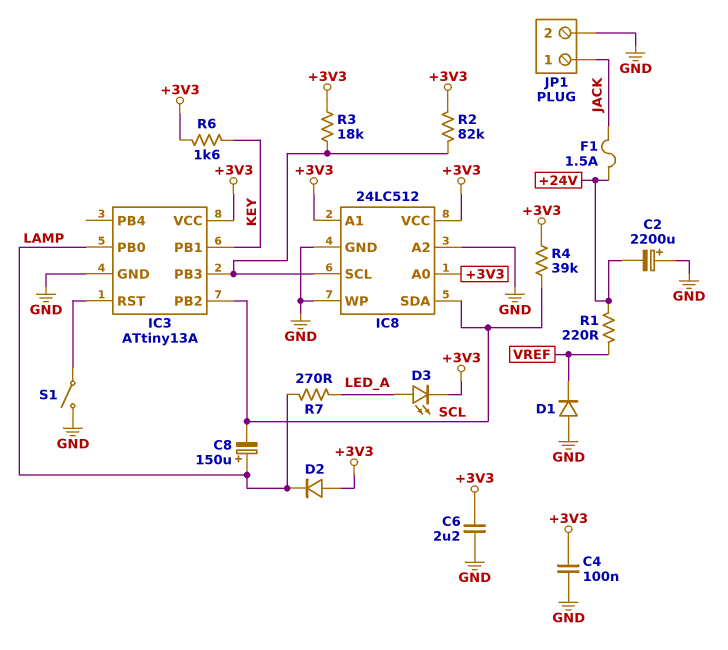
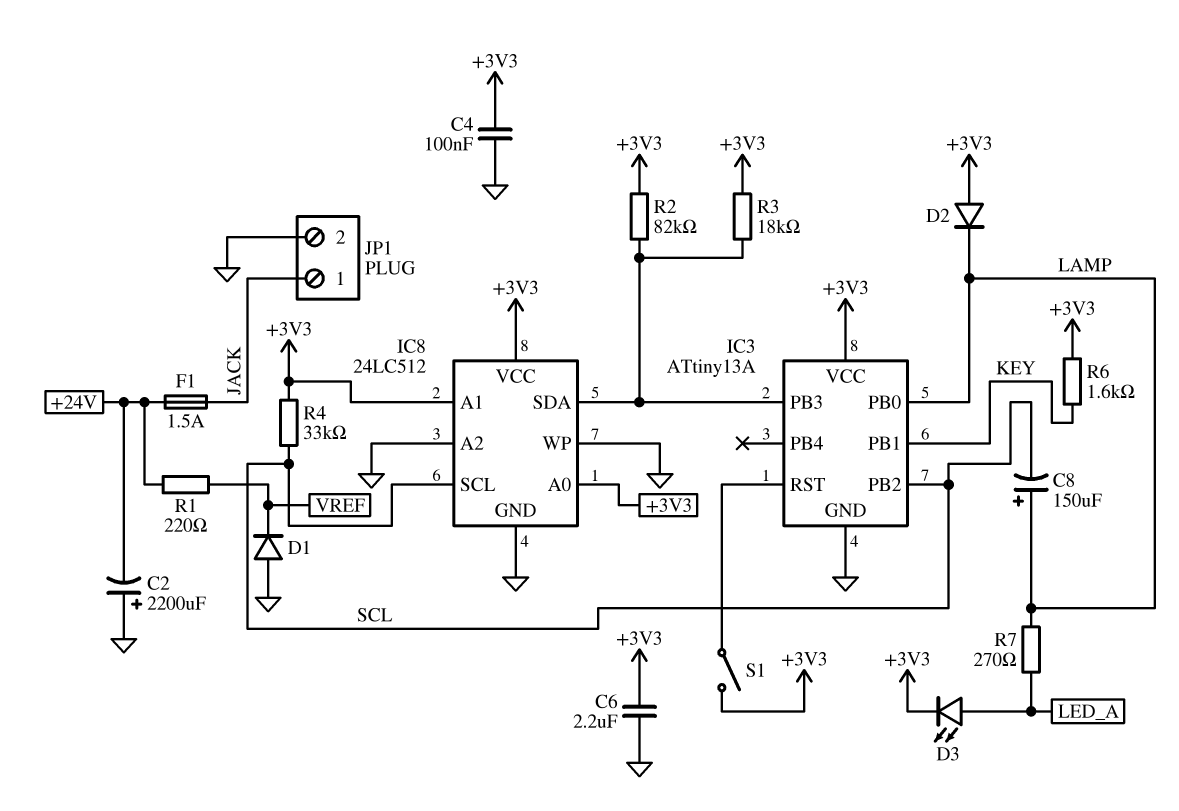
IC8 pin SCL: IC3/PB3 -> SCL
IC8 pin SDA: SCL -> IC3/PB3
R4: 39k (+3V3, SCL) -> 33k (+3V3, SCL)
S1: switch (GND, IC3/RST) -> switch (+3V3, IC3/RST)

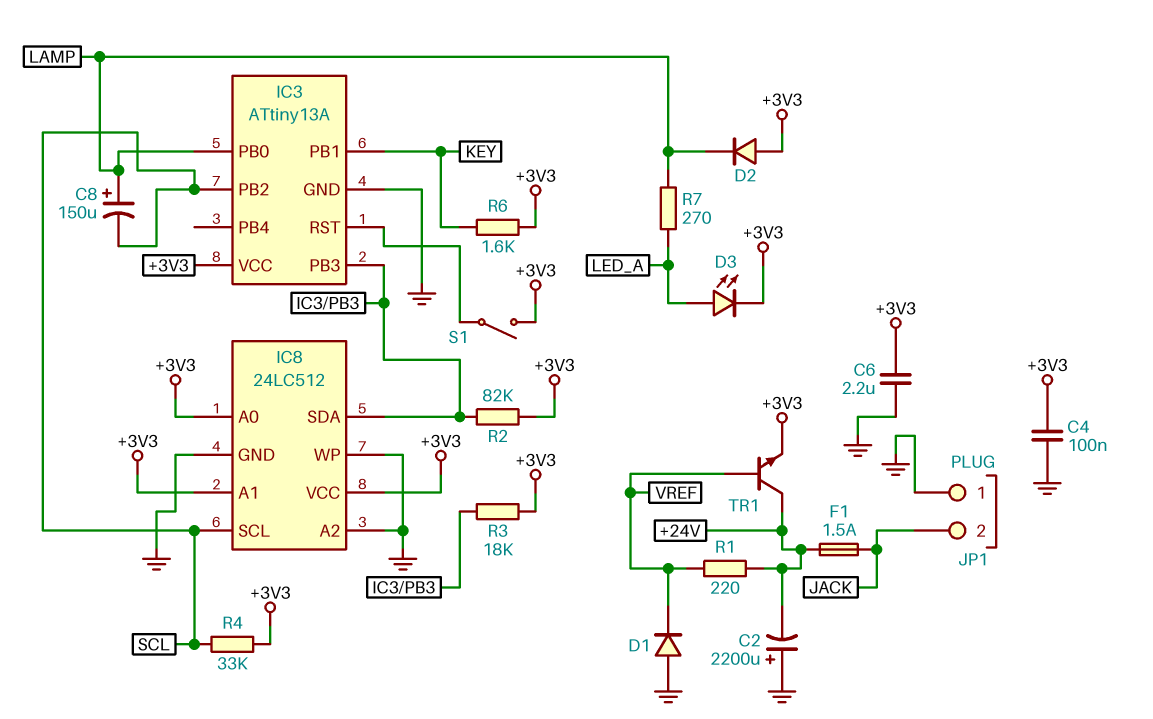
JP1 pin 1: JACK -> GND
JP1 pin 2: GND -> JACK
TR1: none -> NPN (B VREF, C +24V, E +3V3)

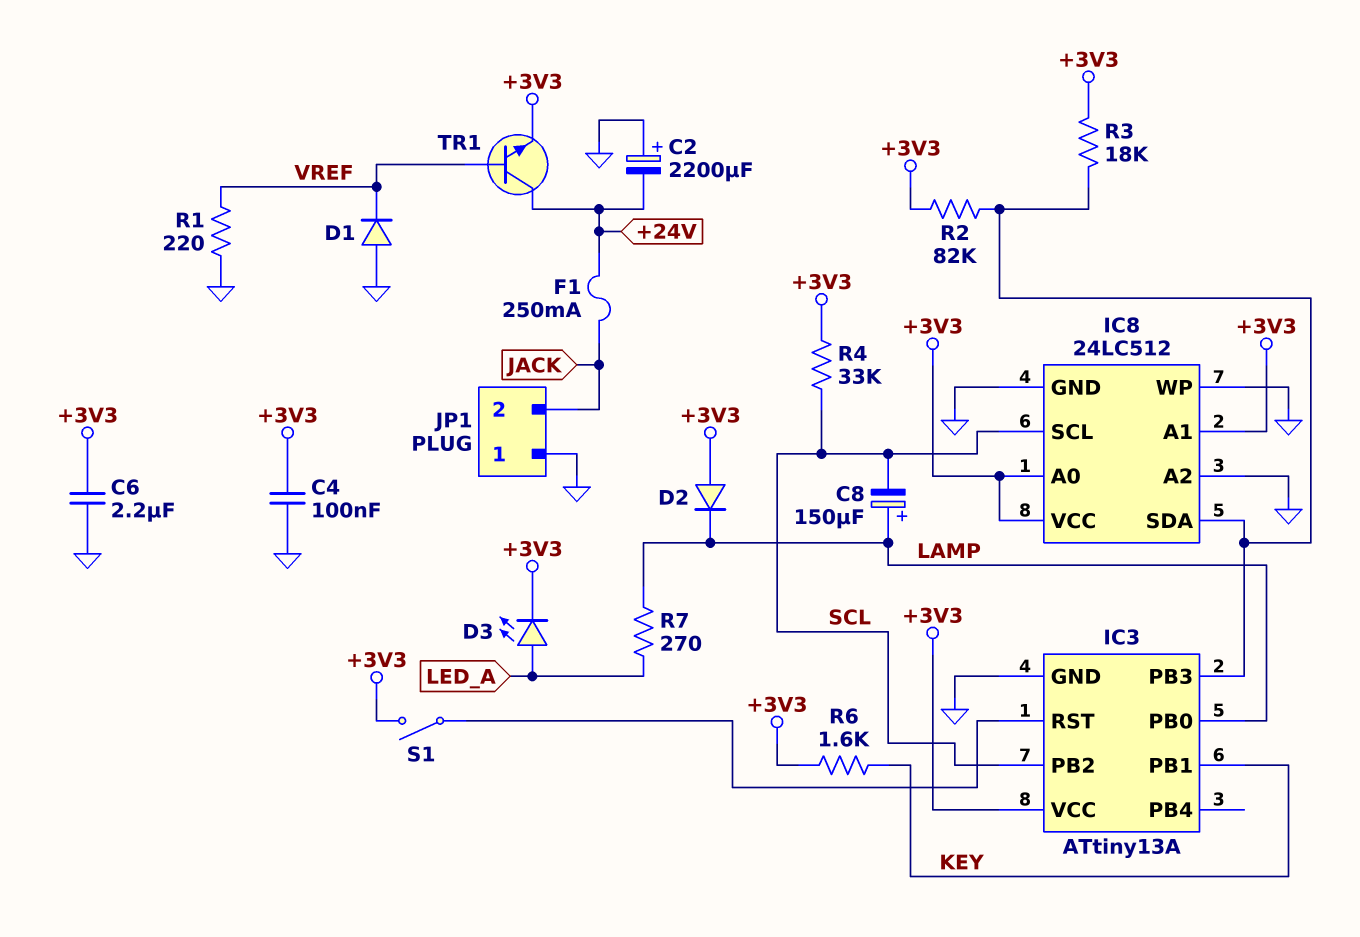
F1: 1.5A (+24V, JACK) -> 250mA (+24V, JACK)
R1: 220 (+24V, VREF) -> 220 (GND, VREF)

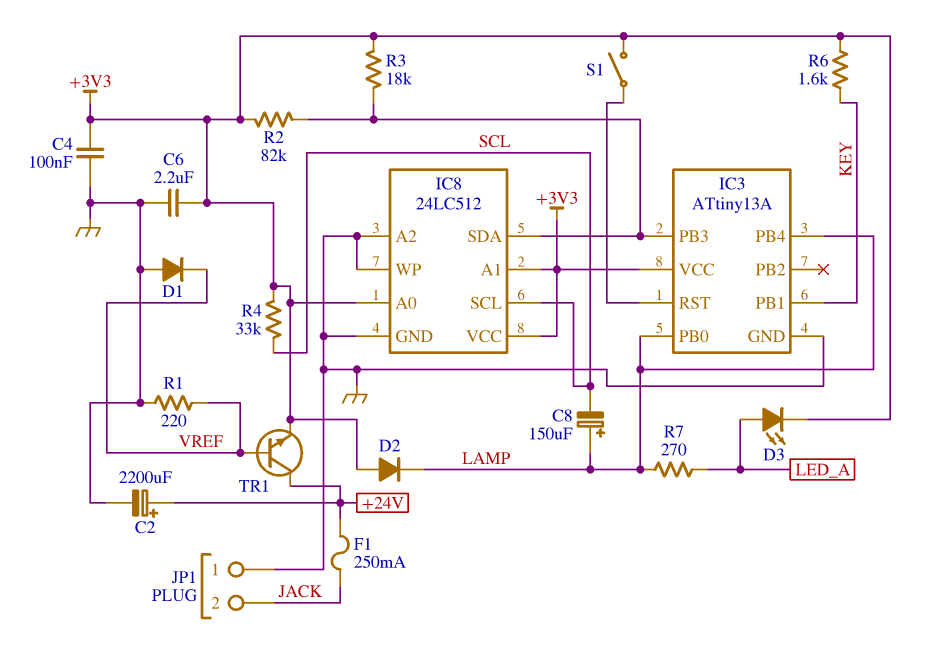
C2: 2200uF (plus GND, minus +24V) -> 2200uF (plus +24V, minus GND)
IC3 pin PB2: SCL -> none
IC3 pin PB4: none -> LAMP

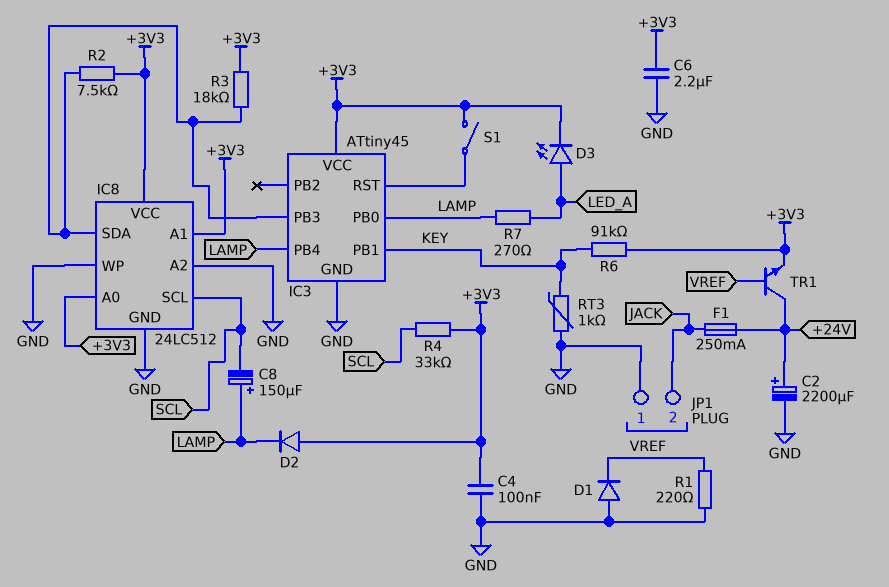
IC3: ATtiny13A -> ATtiny45
R2: 82k (+3V3, IC3/PB3) -> 7.5k (+3V3, IC3/PB3)
R6: 1.6k (+3V3, KEY) -> 91k (+3V3, KEY)
RT3: none -> 1k (GND, KEY)

